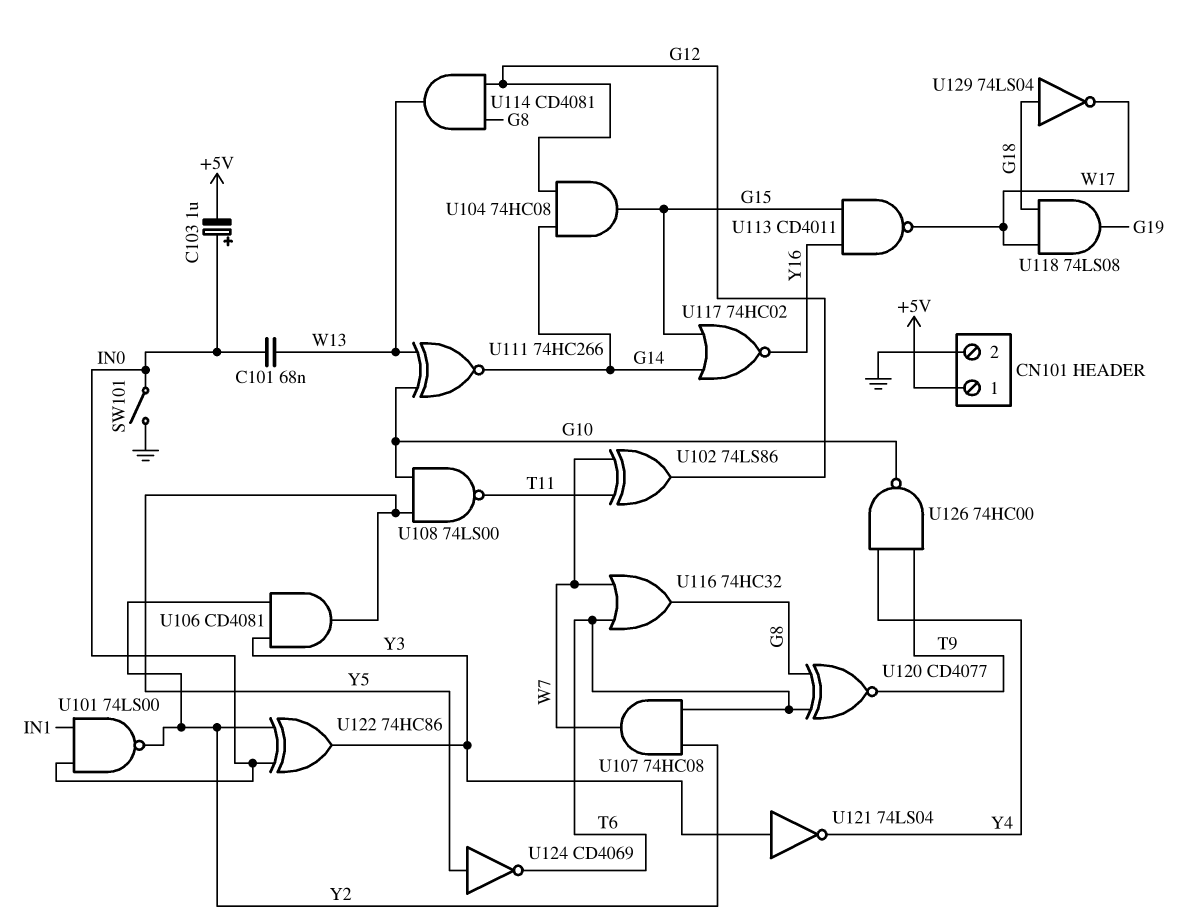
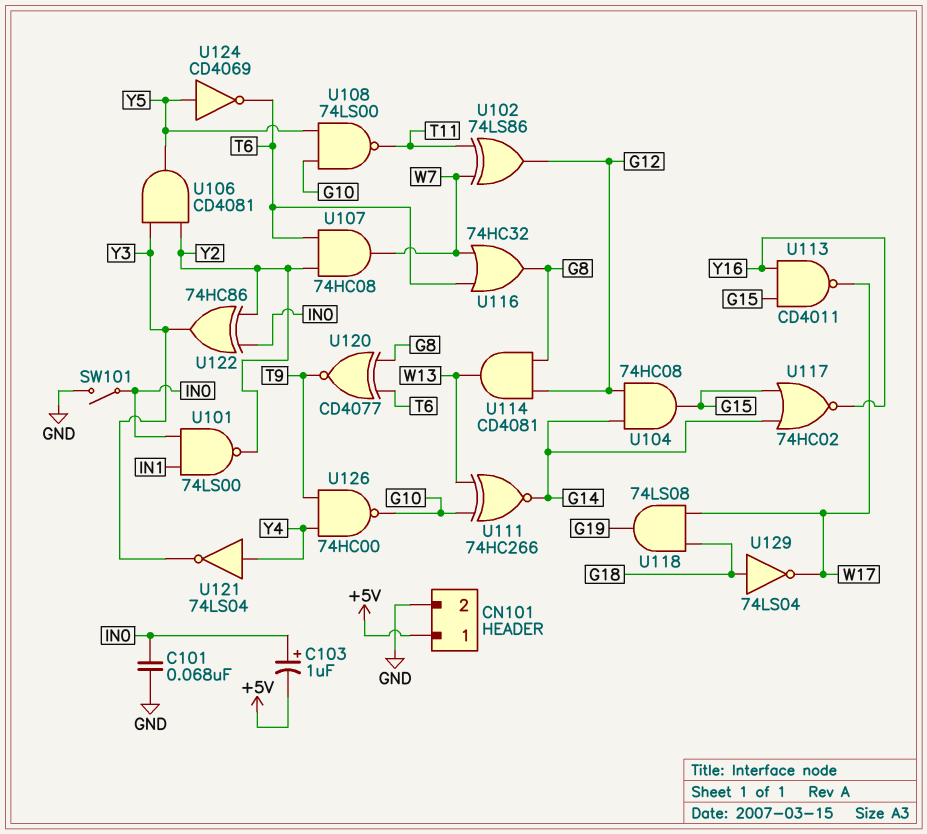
C101: 68nF (IN0, W13) -> 68nF (GND, IN0)
U121: NOT 74LS04 (in Y3, out Y4) -> NOT 74LS04 (in Y4, out Y3)

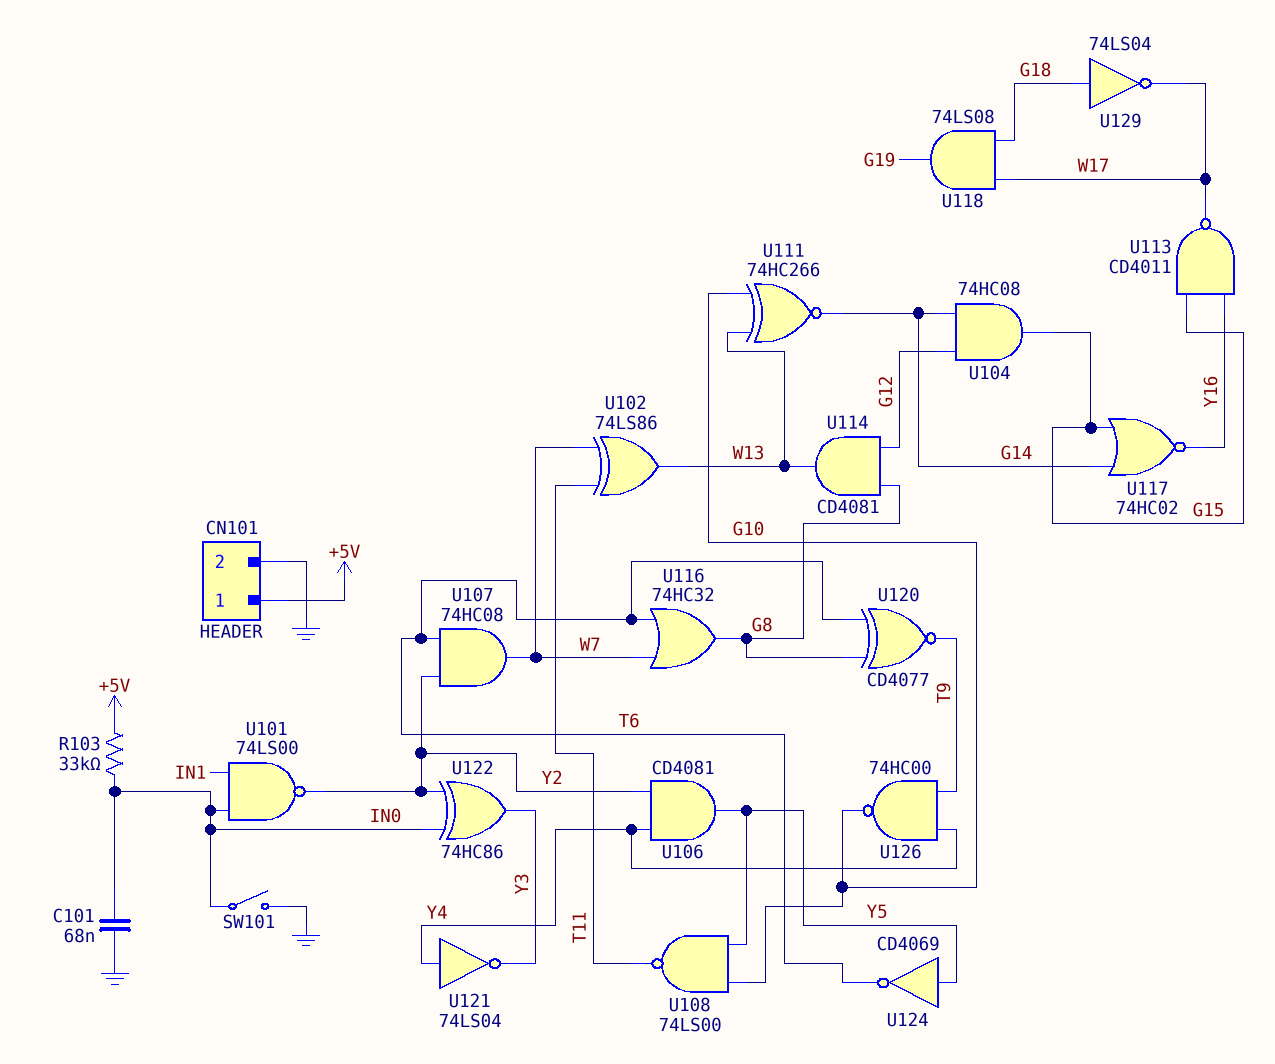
C103: 1uF (plus IN0, minus +5V) -> none
R103: none -> 33k (+5V, IN0)
U102: XOR 74LS86 (in T11, in W7, out G12) -> XOR 74LS86 (in T11, in W7, out W13)
U106: AND CD4081 (in Y2, in Y3, out Y5) -> AND CD4081 (in Y2, in Y4, out Y5)

